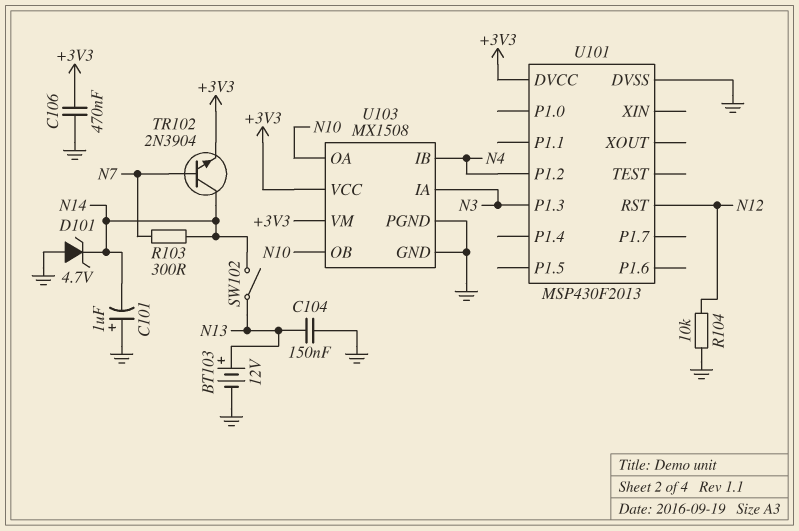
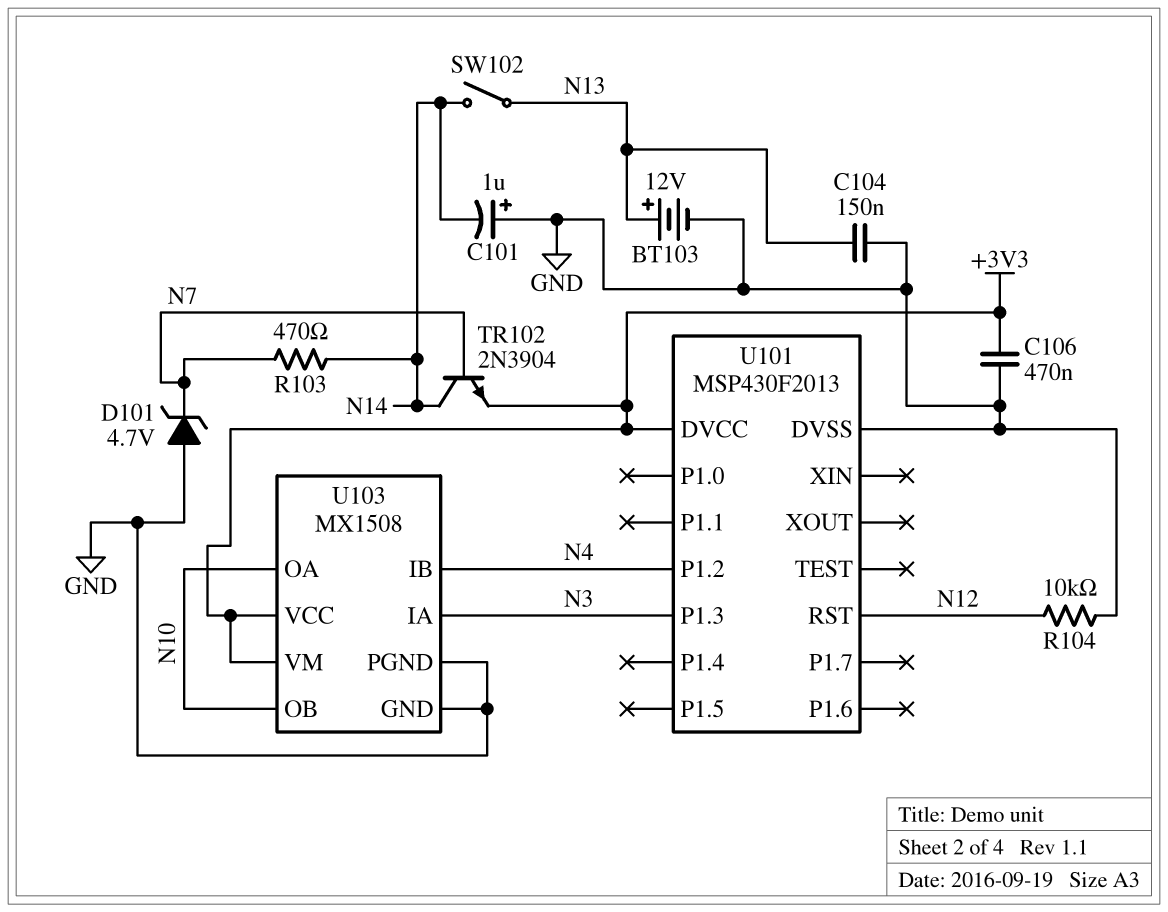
D101: zener 4.7V (A GND, K N14) -> zener 4.7V (A GND, K N7)
R103: 300 (N7, N14) -> 470 (N7, N14)

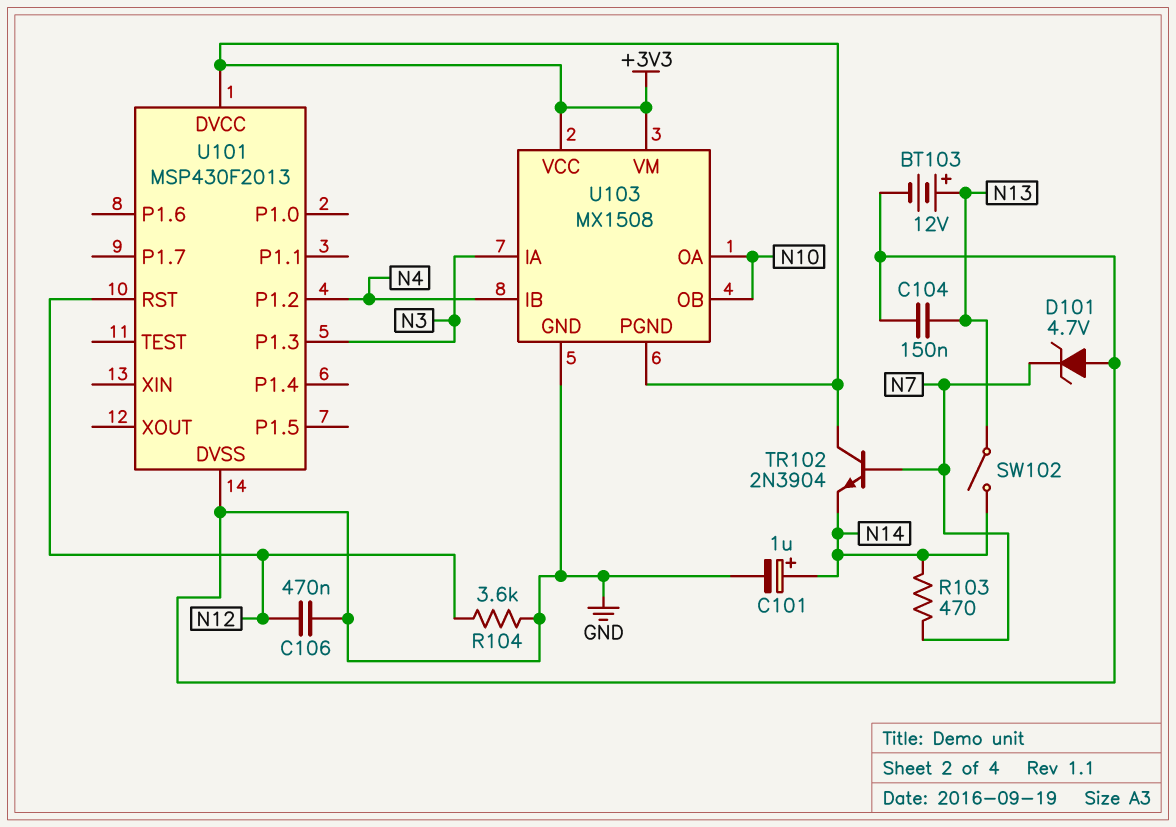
C101: 1uF (plus GND, minus N14) -> 1uF (plus N14, minus GND)
C106: 470nF (+3V3, GND) -> 470nF (GND, N12)
R104: 10k (GND, N12) -> 3.6k (GND, N12)
TR102: NPN 2N3904 (B N7, C N14, E +3V3) -> NPN 2N3904 (B N7, C +3V3, E N14)
U103 pin PGND: GND -> +3V3

